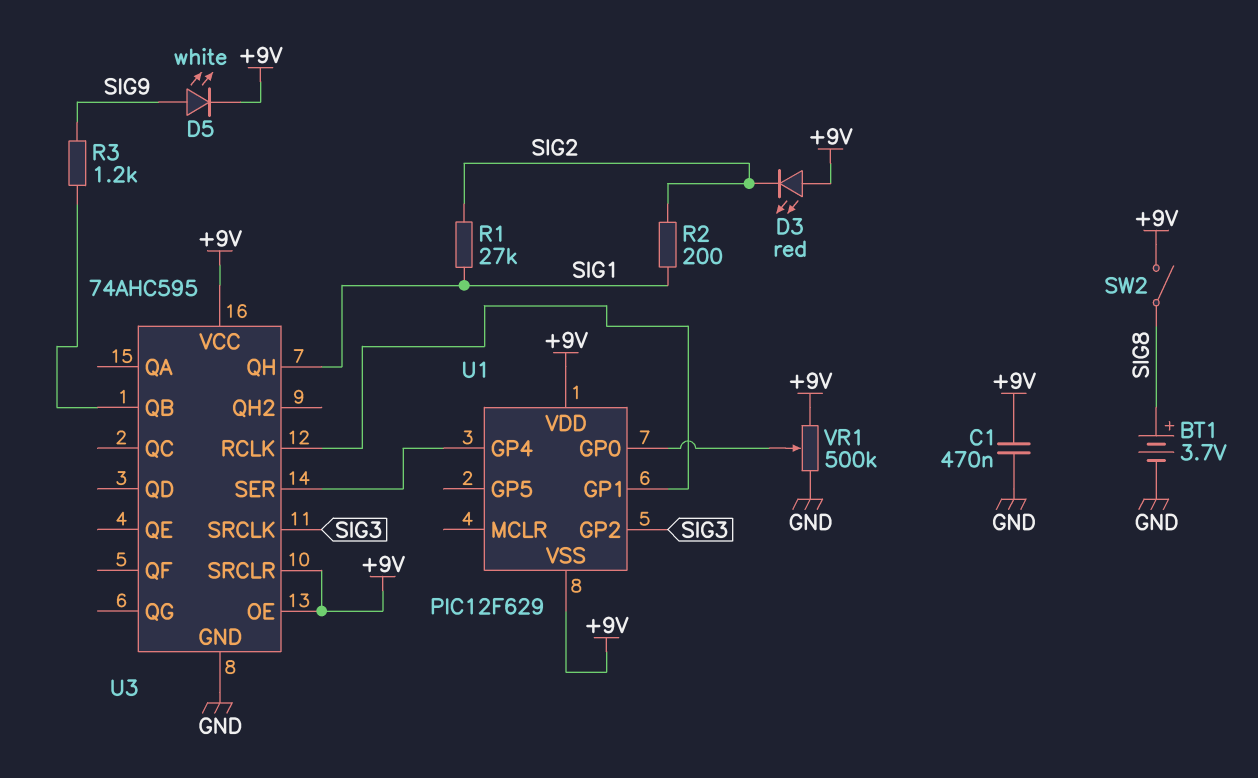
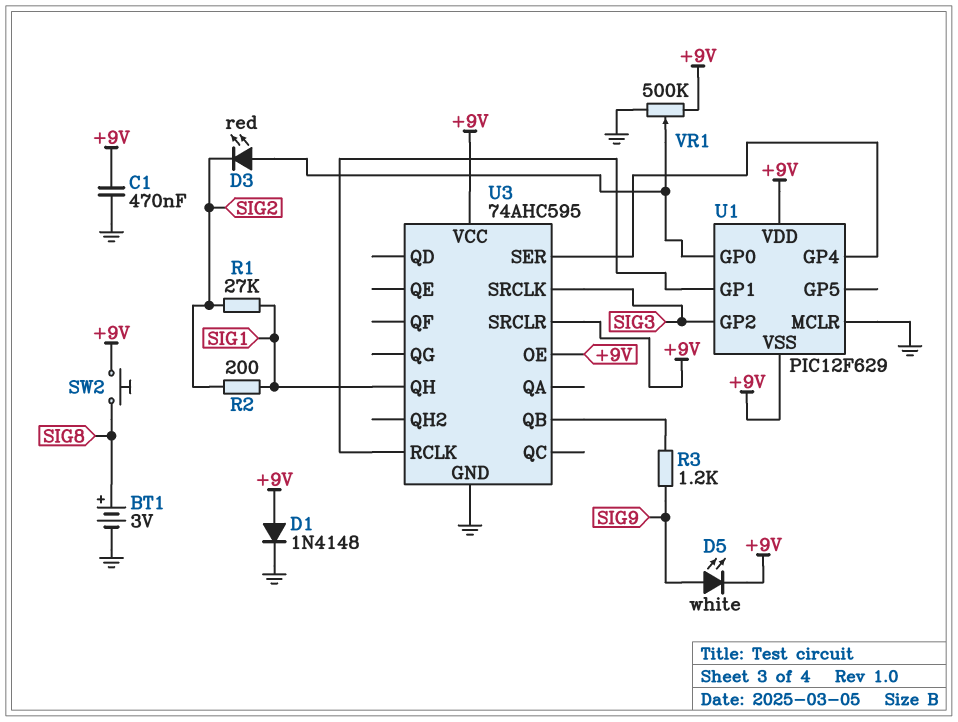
BT1: 3.7V (plus SIG8, minus GND) -> 3V (plus SIG8, minus GND)
D1: none -> diode 1N4148 (A +9V, K GND)
D3: LED red (A +9V, K SIG2) -> LED red (A U1/GP0, K SIG2)
SW2: switch (+9V, SIG8) -> button (+9V, SIG8)
U1 pin MCLR: none -> GND

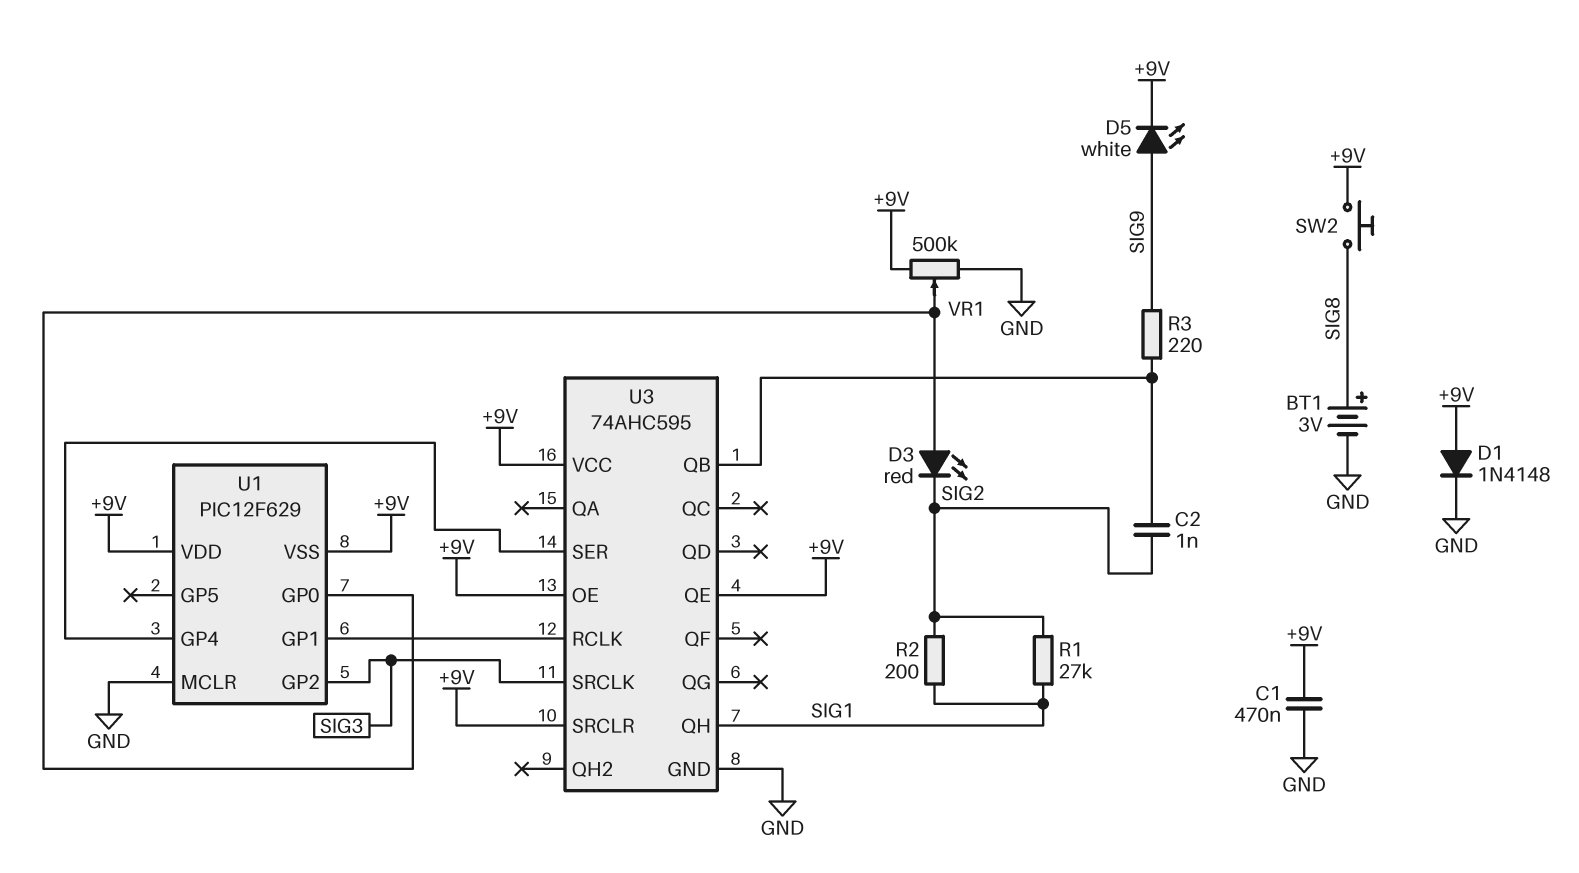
C2: none -> 1nF (SIG2, U3/QB)
R3: 1.2k (SIG9, U3/QB) -> 220 (SIG9, U3/QB)
U3 pin QE: none -> +9V

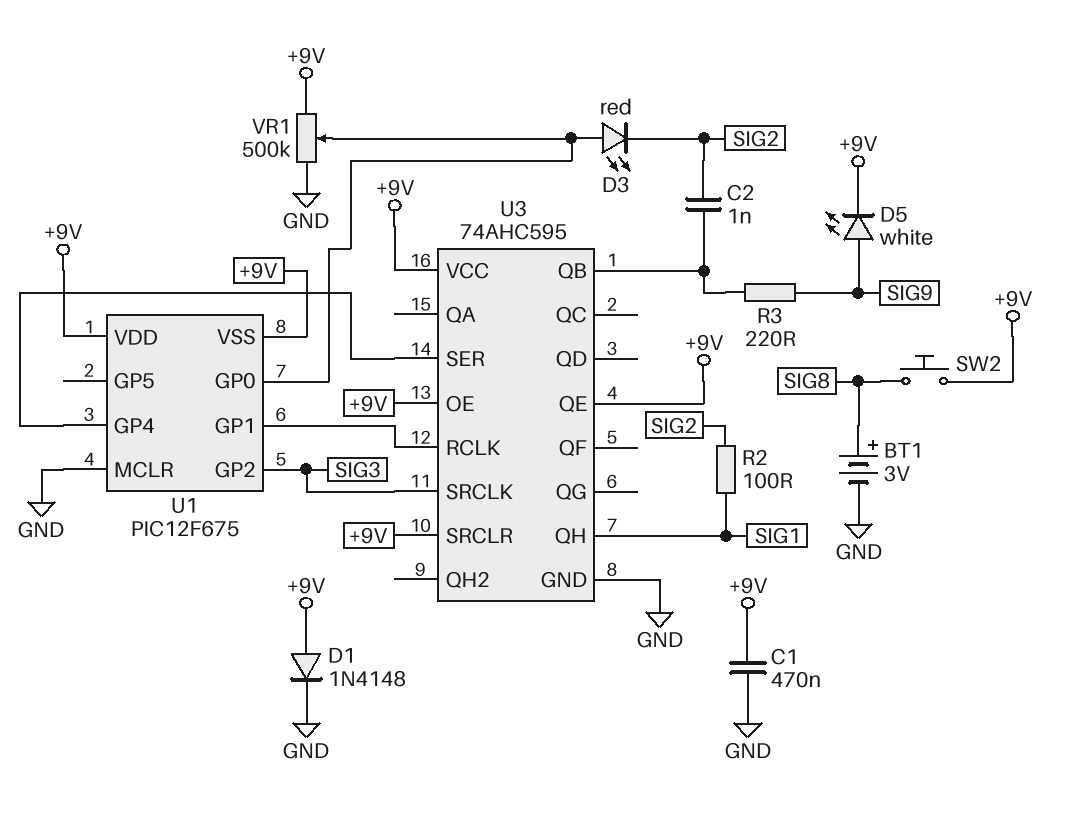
R1: 27k (SIG1, SIG2) -> none
R2: 200 (SIG1, SIG2) -> 100 (SIG1, SIG2)
U1: PIC12F629 -> PIC12F675

